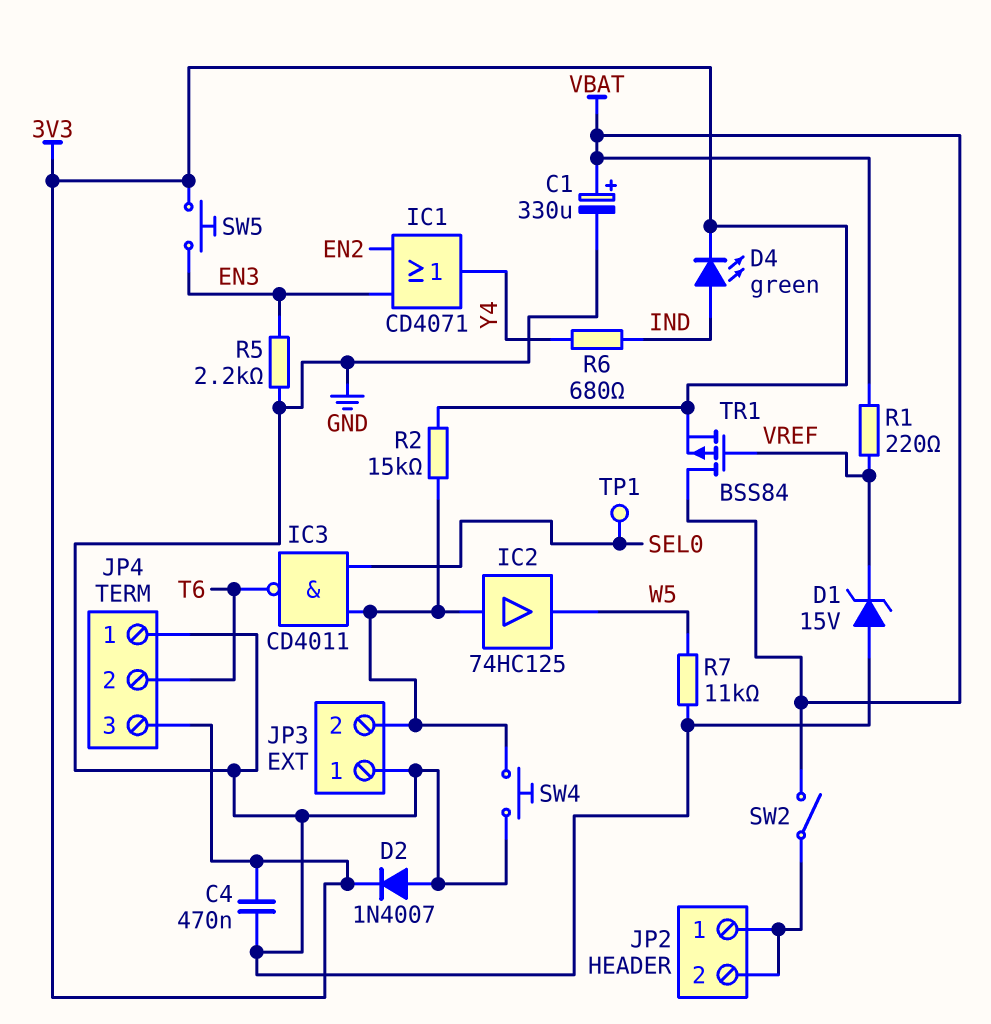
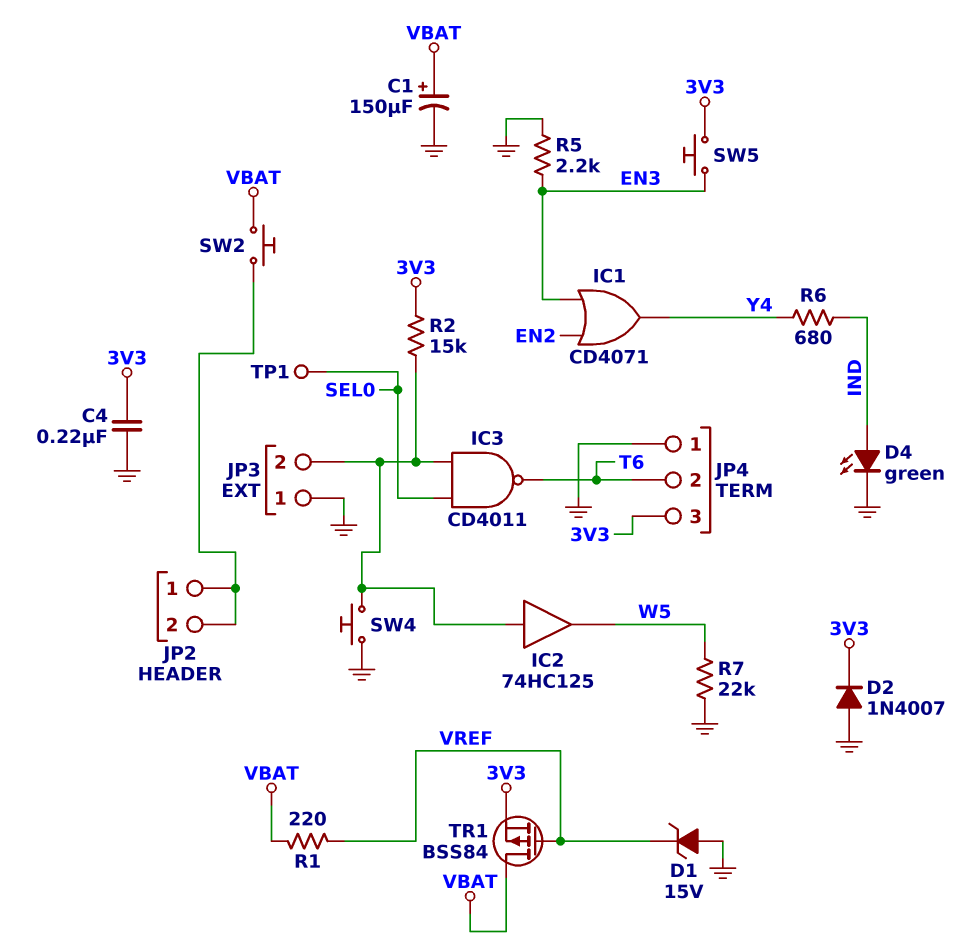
C1: 330uF (plus VBAT, minus GND) -> 150uF (plus VBAT, minus GND)
C4: 470nF (3V3, GND) -> 220nF (3V3, GND)
D4: LED green (A IND, K 3V3) -> LED green (A IND, K GND)
R7: 11k (GND, W5) -> 22k (GND, W5)
SW2: switch (JP2/1, VBAT) -> button (JP2/1, VBAT)

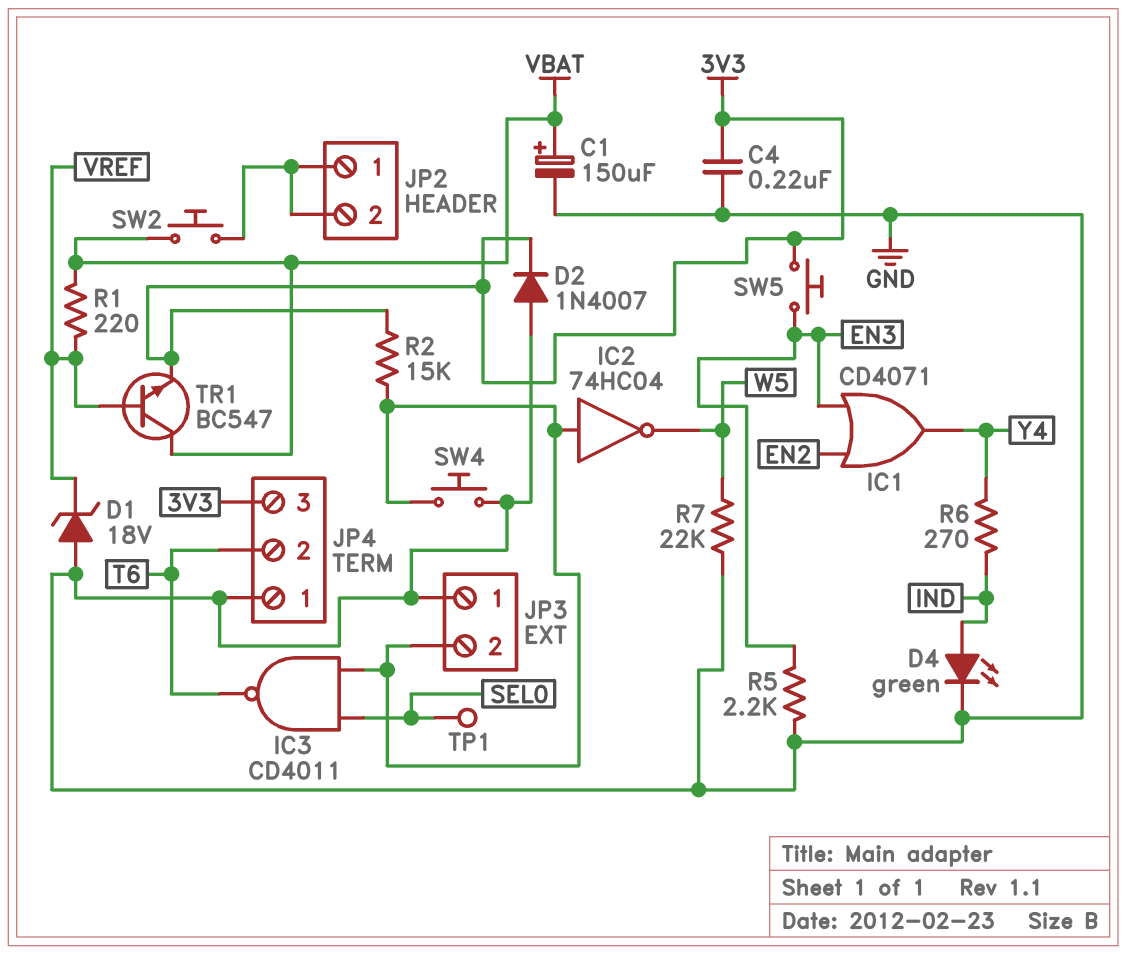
D1: zener 15V (A GND, K VREF) -> zener 18V (A GND, K VREF)
IC2: buffer 74HC125 (in JP3/2, out W5) -> NOT 74HC04 (in JP3/2, out W5)
R6: 680 (IND, Y4) -> 270 (IND, Y4)
TR1: PMOS BSS84 (G VREF, D VBAT, S 3V3) -> NPN BC547 (B VREF, C VBAT, E 3V3)

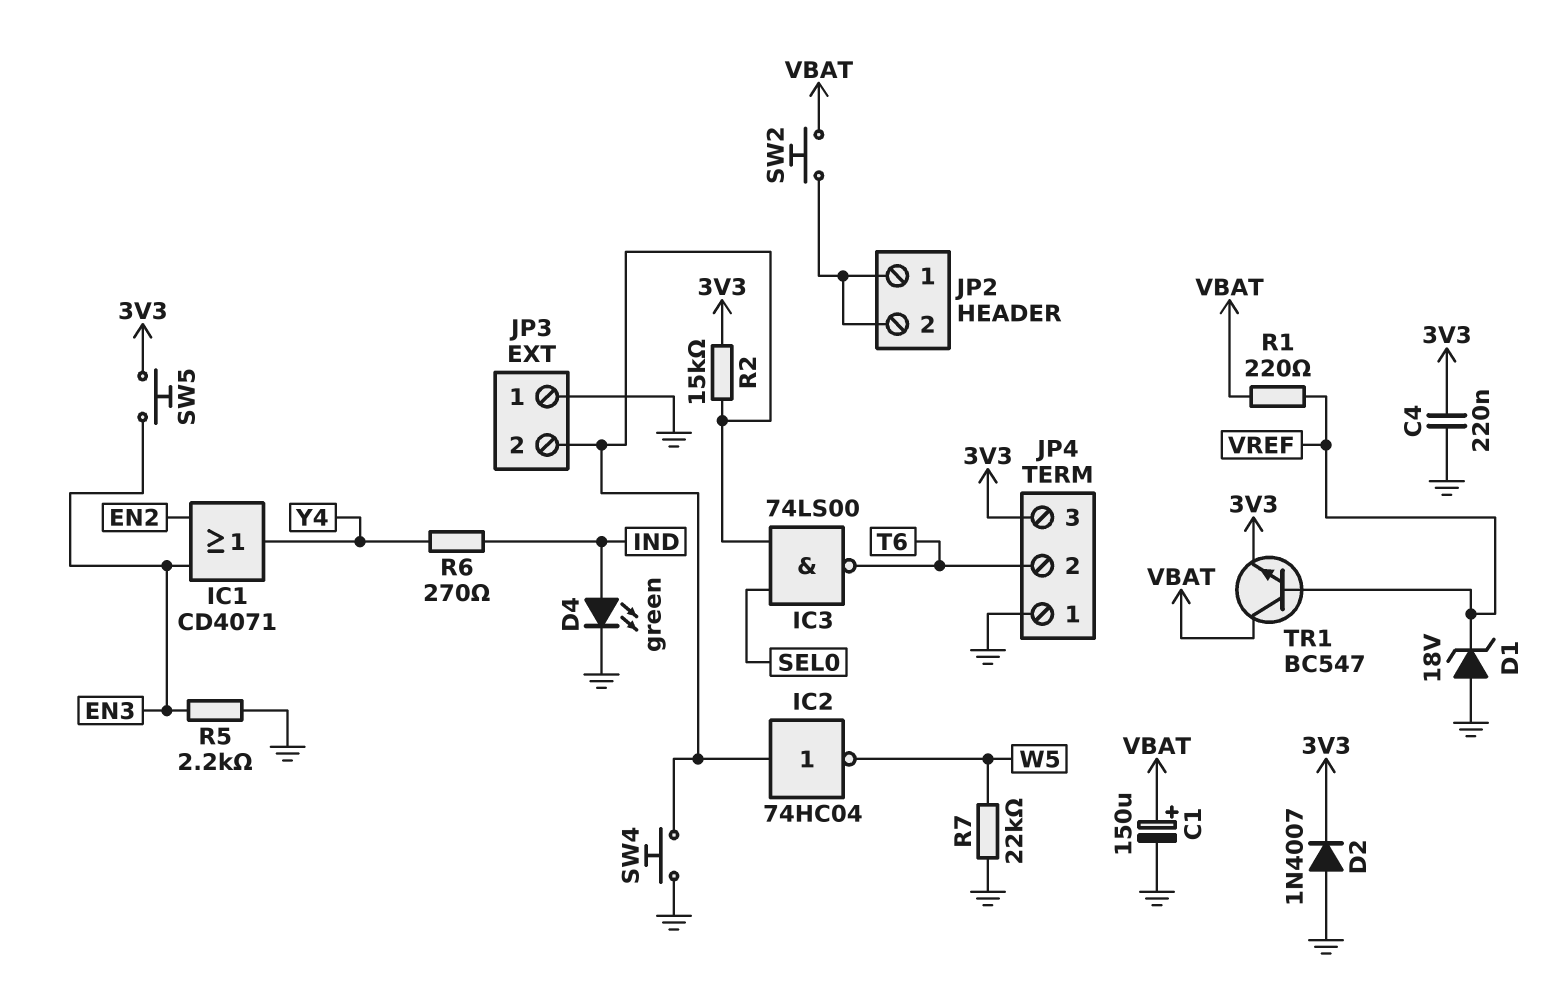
IC3: NAND CD4011 (in JP3/2, in SEL0, out T6) -> NAND 74LS00 (in JP3/2, in SEL0, out T6)
TP1: test point (SEL0) -> none

